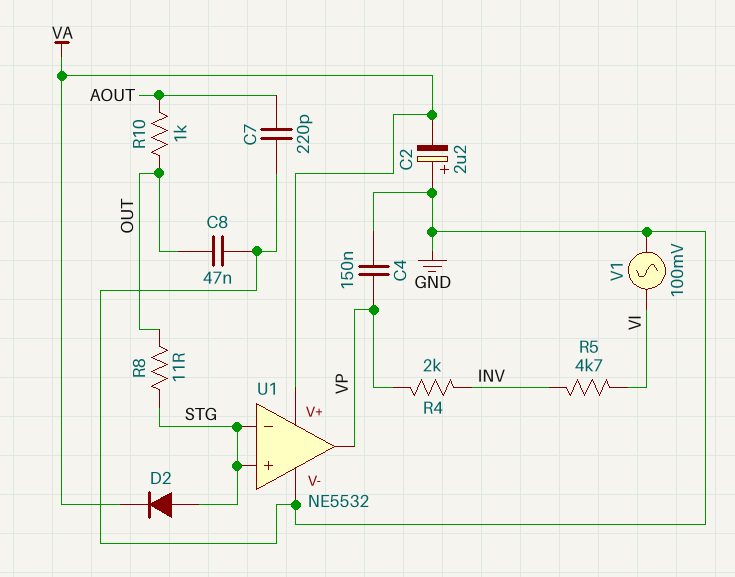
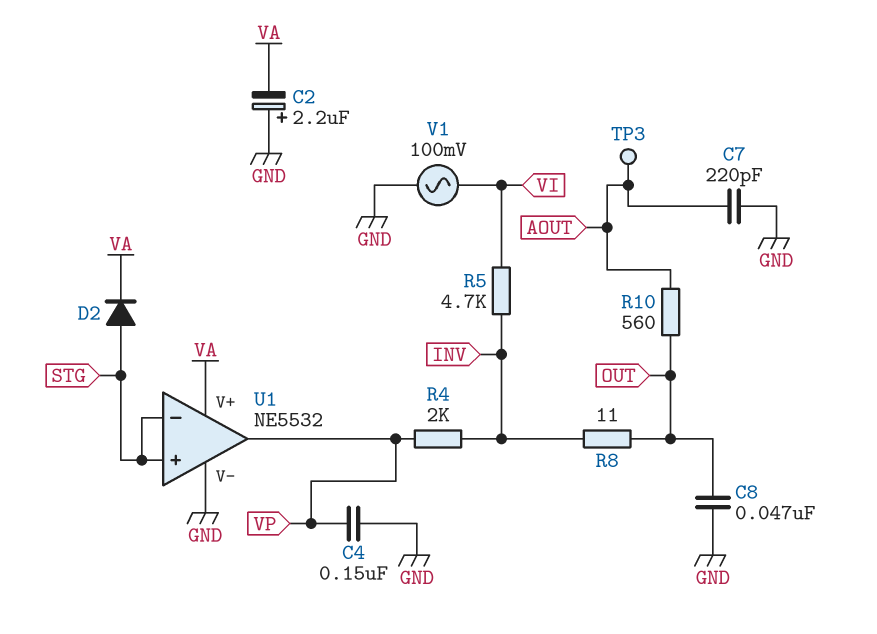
R8: 11 (OUT, STG) -> 11 (INV, OUT)
R10: 1k (AOUT, OUT) -> 560 (AOUT, OUT)
TP3: none -> test point (AOUT)

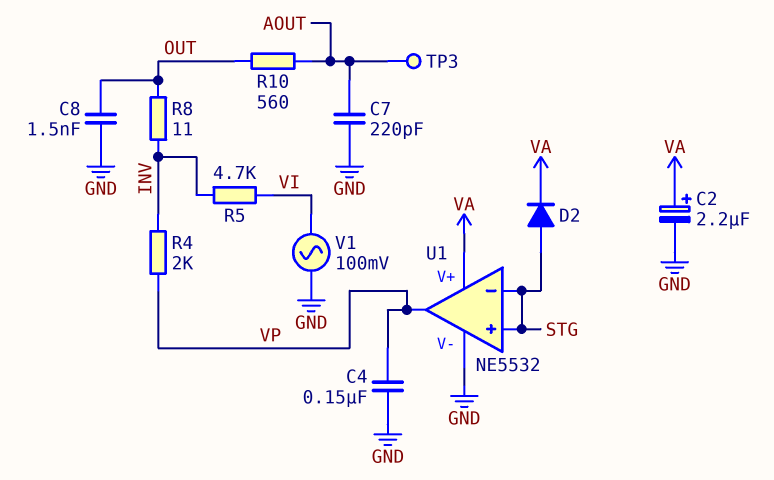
C2: 2.2uF (plus GND, minus VA) -> 2.2uF (plus VA, minus GND)
C8: 47nF (GND, OUT) -> 1.5nF (GND, OUT)

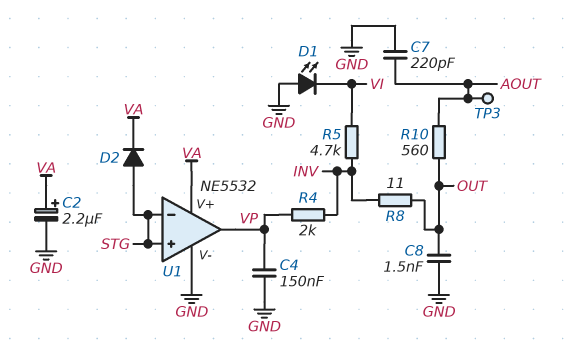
D1: none -> LED (A GND, K VI)
V1: AC 100mV (GND, VI) -> none

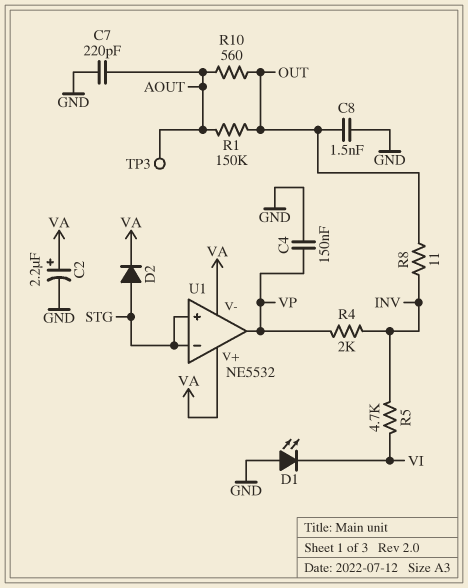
R1: none -> 150k (AOUT, OUT)
U1 pin V-: GND -> VA

